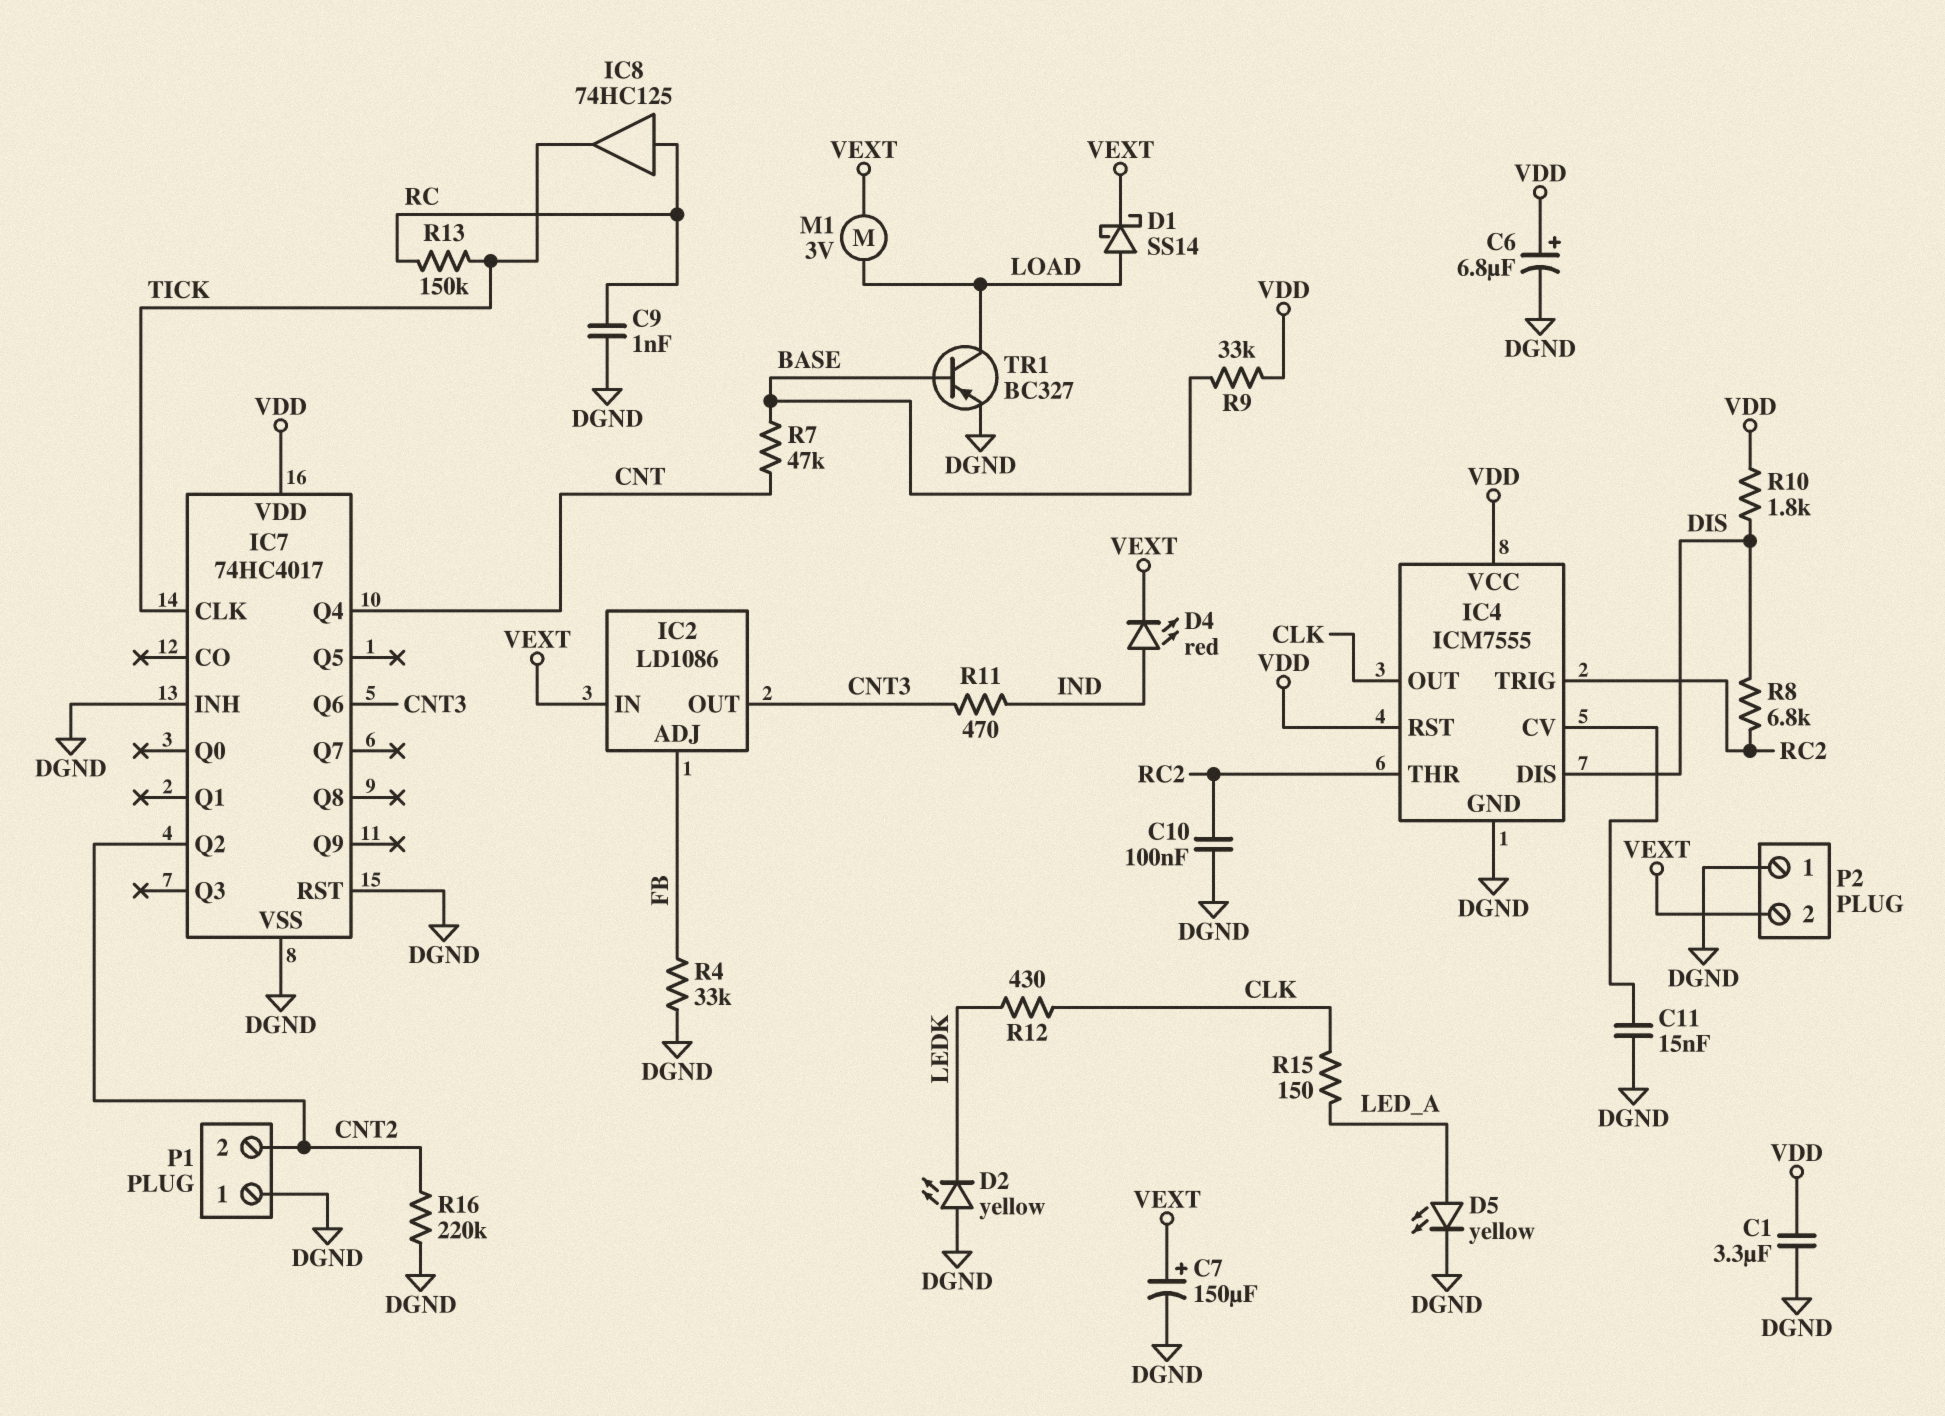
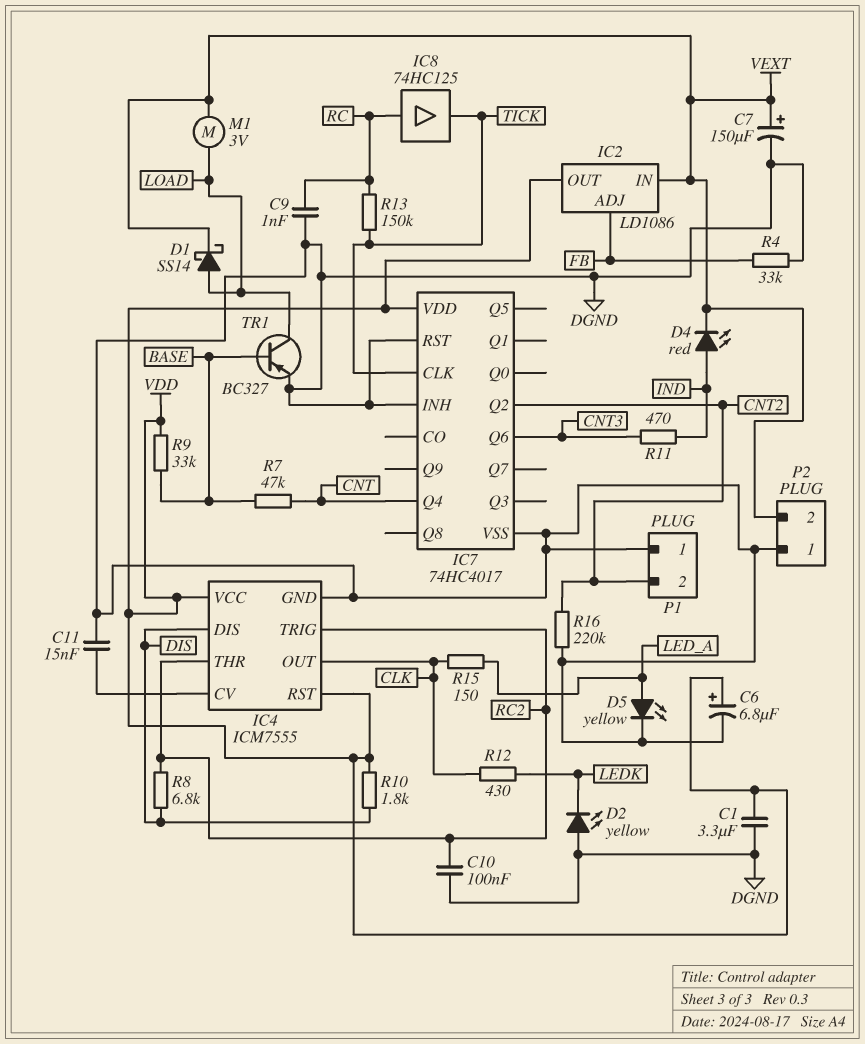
IC2 pin OUT: CNT3 -> VDD

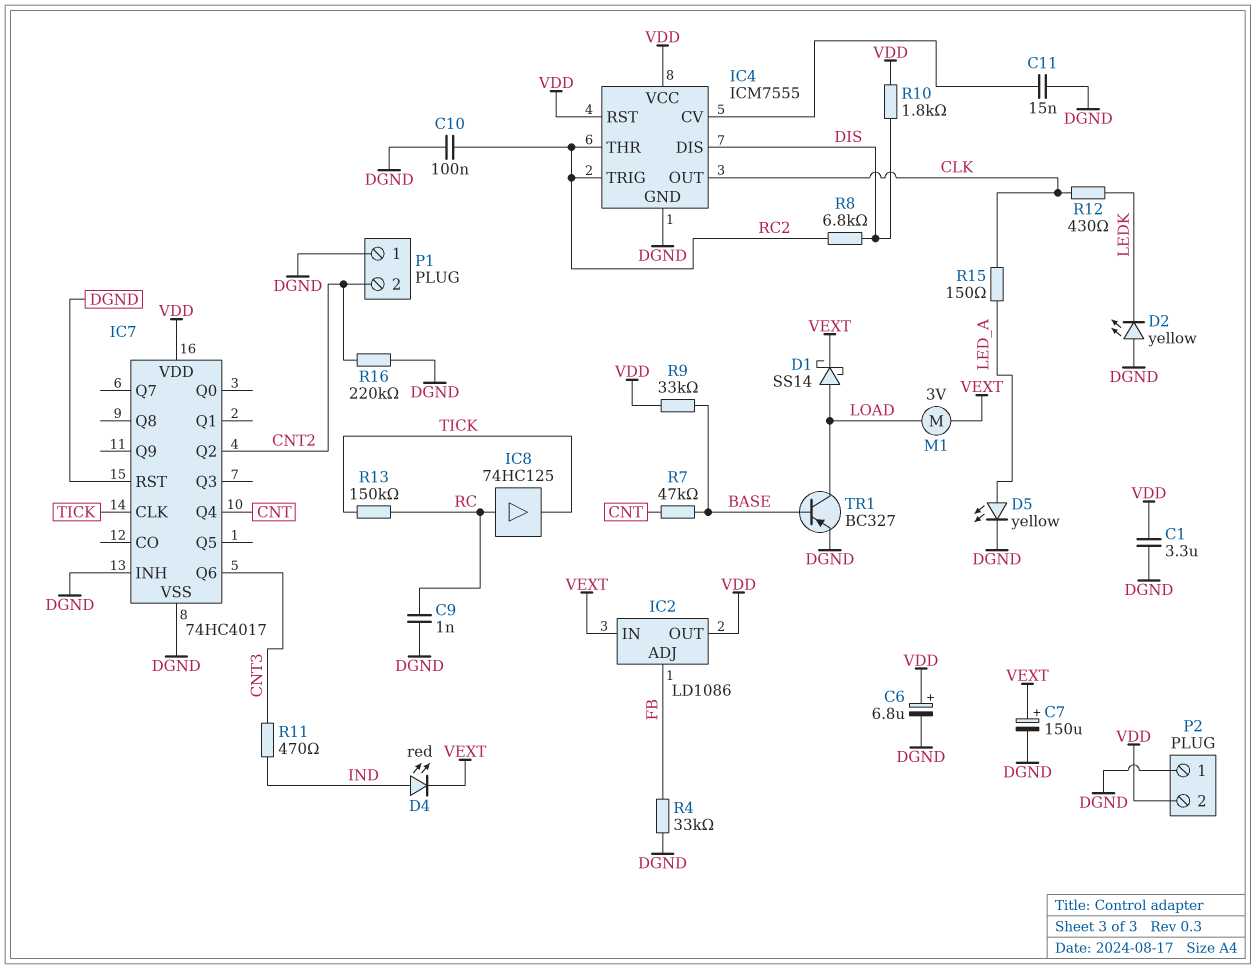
P2 pin 2: VEXT -> VDD

